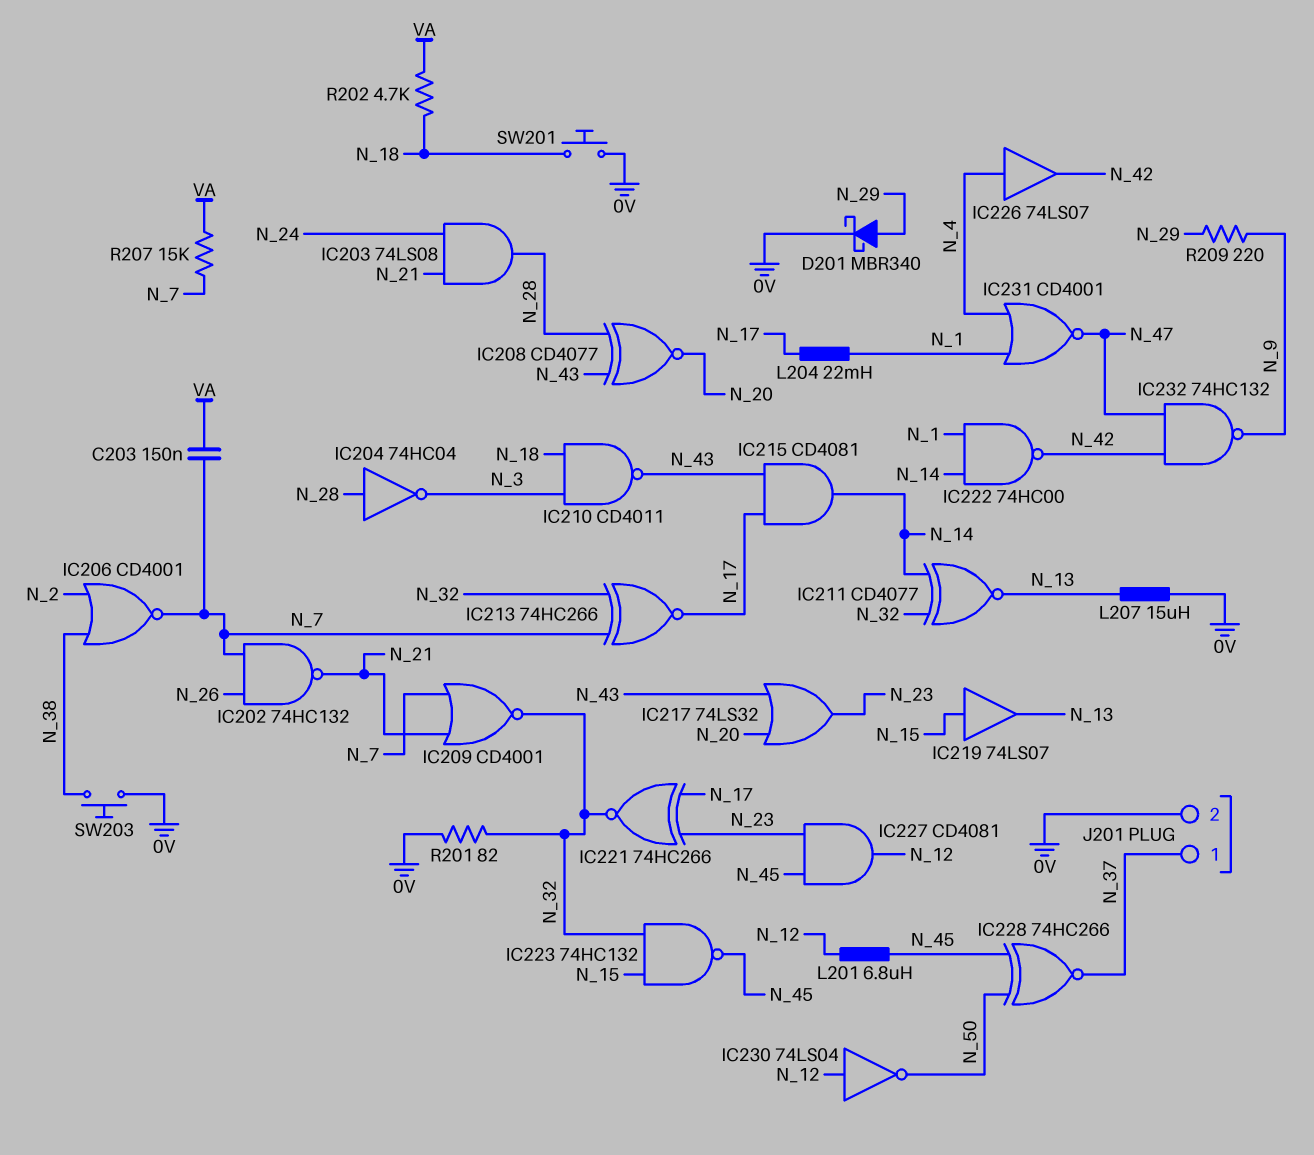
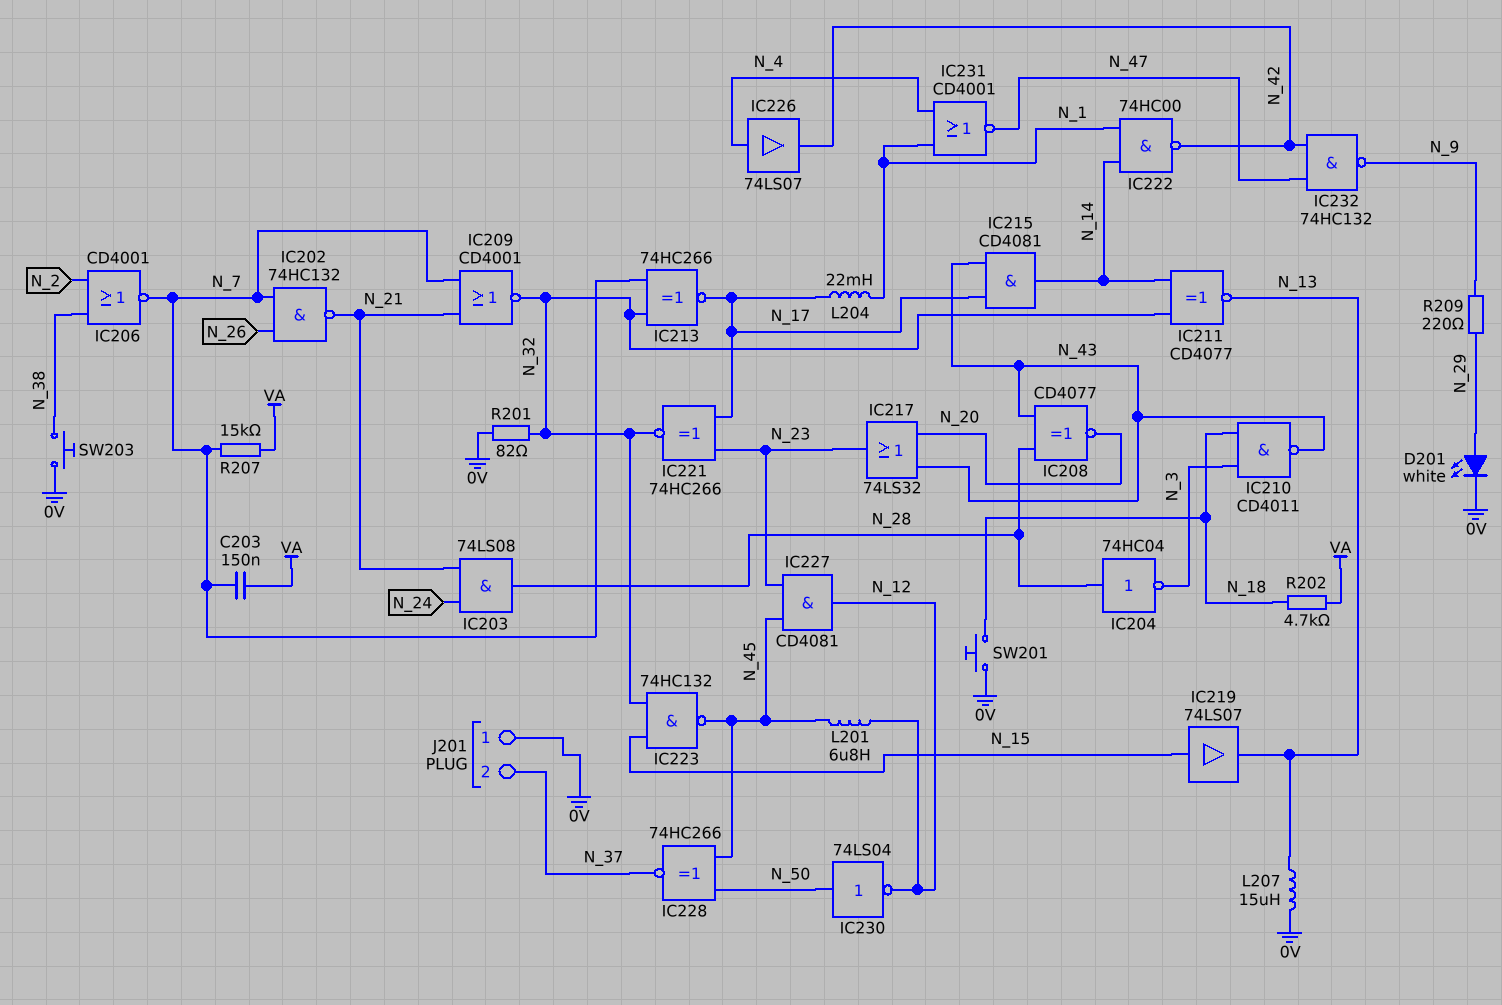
D201: schottky MBR340 (A N_29, K 0V) -> LED white (A N_29, K 0V)
IC230: NOT 74LS04 (in N_12, out N_50) -> NOT 74LS04 (in N_50, out N_12)
J201 pin 1: N_37 -> 0V
J201 pin 2: 0V -> N_37

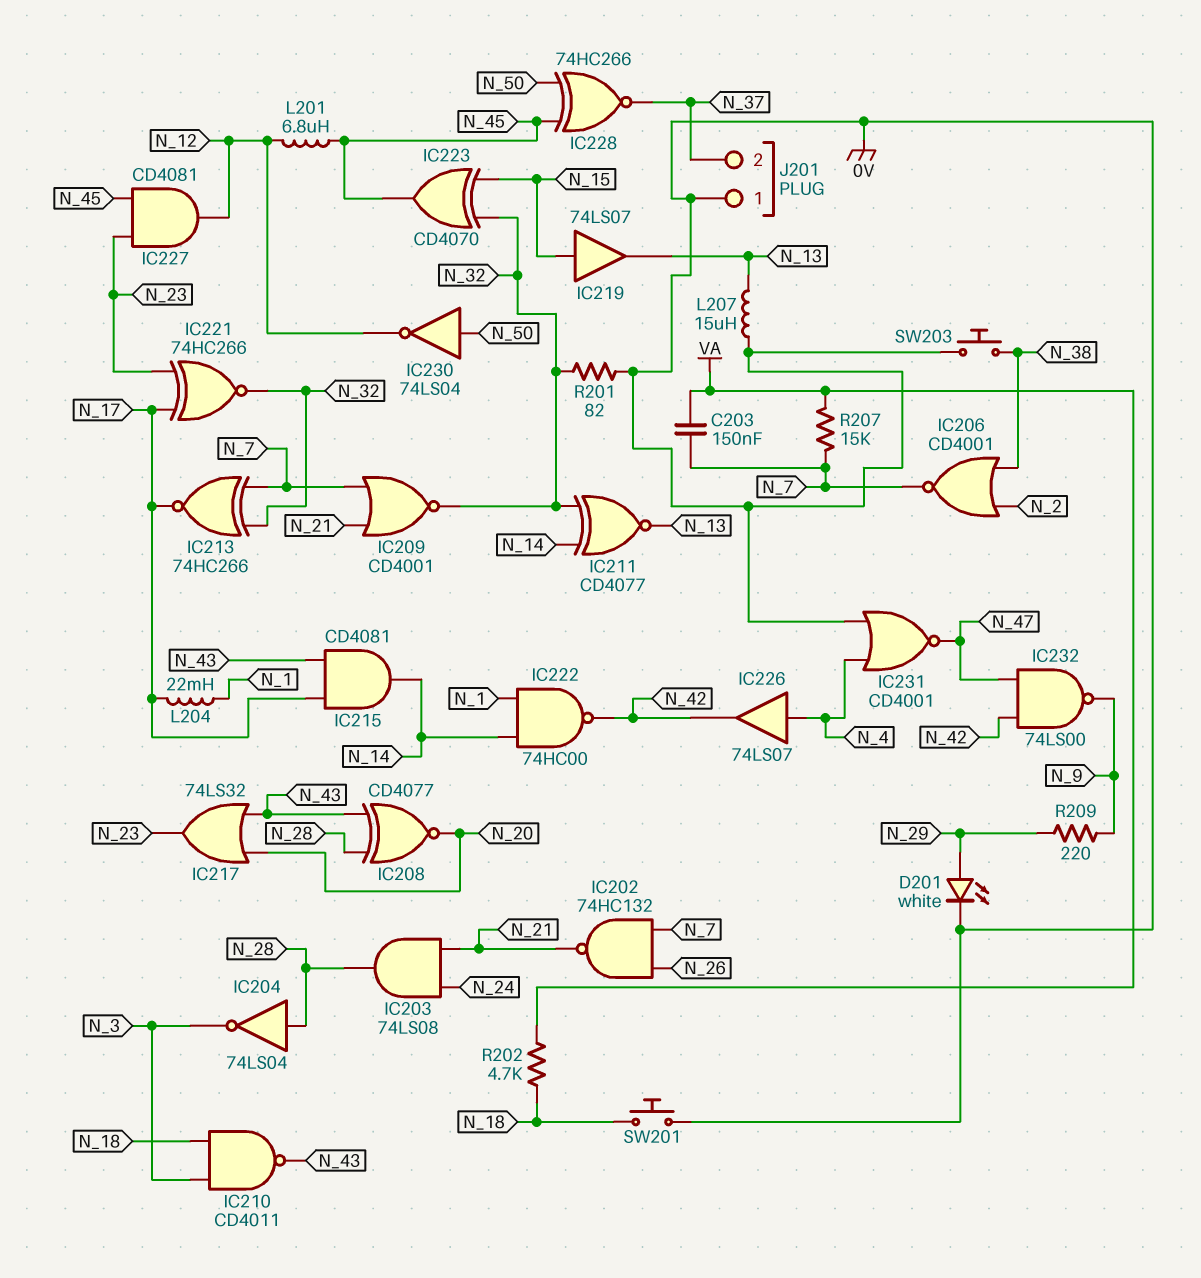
IC204: NOT 74HC04 (in N_28, out N_3) -> NOT 74LS04 (in N_28, out N_3)
IC223: NAND 74HC132 (in N_15, in N_32, out N_45) -> XOR CD4070 (in N_15, in N_32, out N_45)
IC231: NOR CD4001 (in N_1, in N_4, out N_47) -> NOR CD4001 (in 0V, in N_4, out N_47)
IC232: NAND 74HC132 (in N_42, in N_47, out N_9) -> NAND 74LS00 (in N_42, in N_47, out N_9)

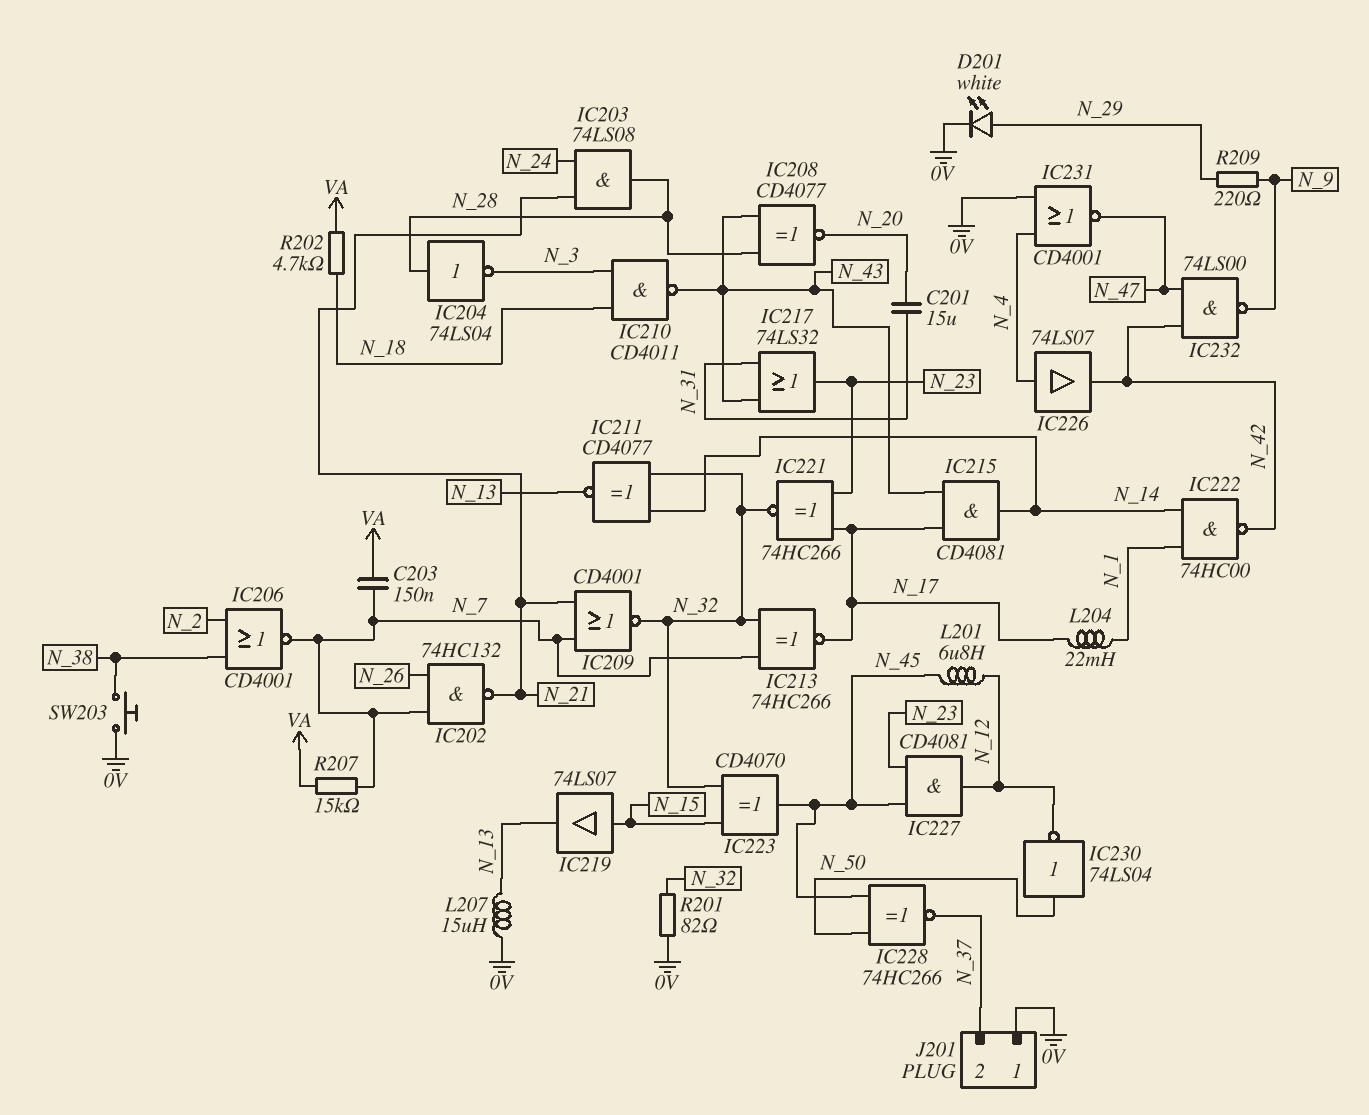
C201: none -> 15uF (N_20, N_31)
IC217: OR 74LS32 (in N_20, in N_43, out N_23) -> OR 74LS32 (in N_31, in N_43, out N_23)
SW201: button (0V, N_18) -> none

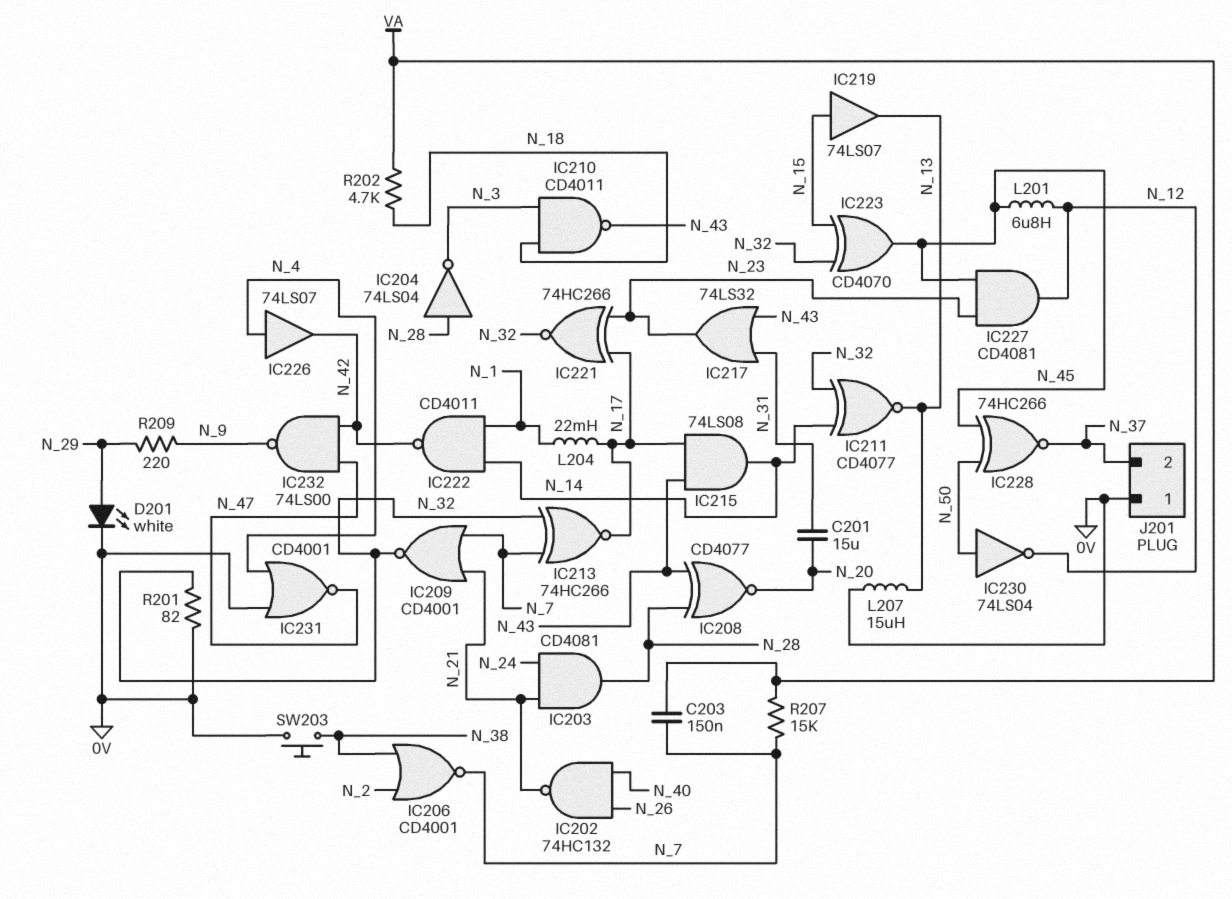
IC202: NAND 74HC132 (in N_7, in N_26, out N_21) -> NAND 74HC132 (in N_26, in N_40, out N_21)
IC203: AND 74LS08 (in N_21, in N_24, out N_28) -> AND CD4081 (in N_21, in N_24, out N_28)
IC215: AND CD4081 (in N_17, in N_43, out N_14) -> AND 74LS08 (in N_17, in N_43, out N_14)
IC222: NAND 74HC00 (in N_1, in N_14, out N_42) -> NAND CD4011 (in N_1, in N_14, out N_42)

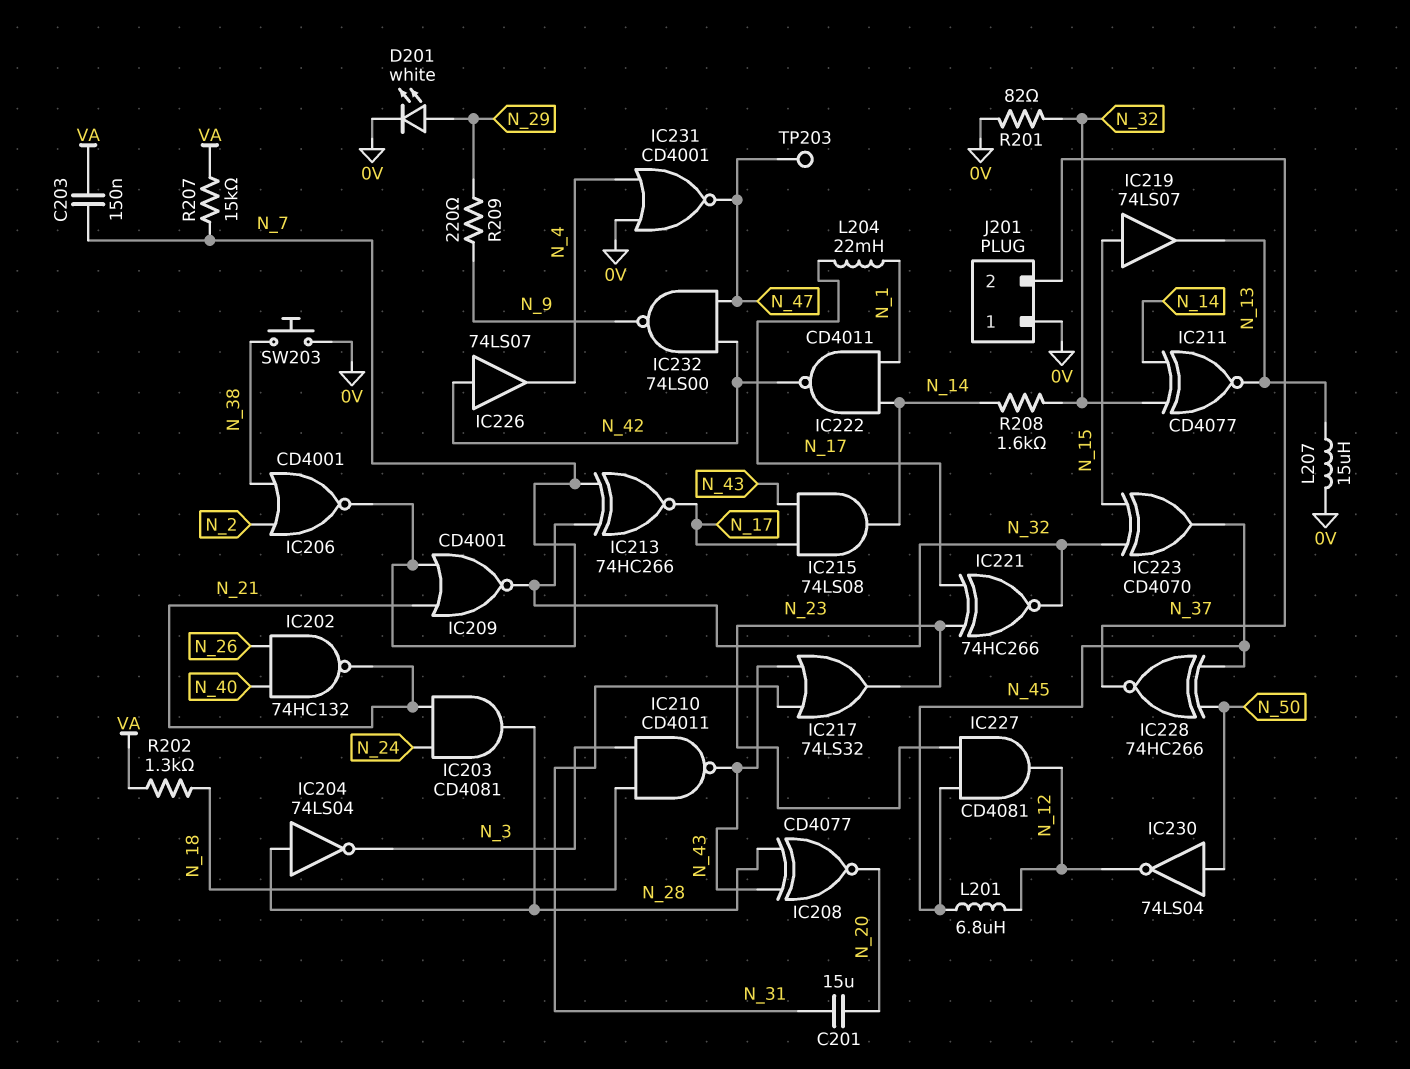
IC226: buffer 74LS07 (in N_4, out N_42) -> buffer 74LS07 (in N_42, out N_4)
R202: 4.7k (N_18, VA) -> 1.3k (N_18, VA)
R208: none -> 1.6k (N_14, N_32)
TP203: none -> test point (N_47)

